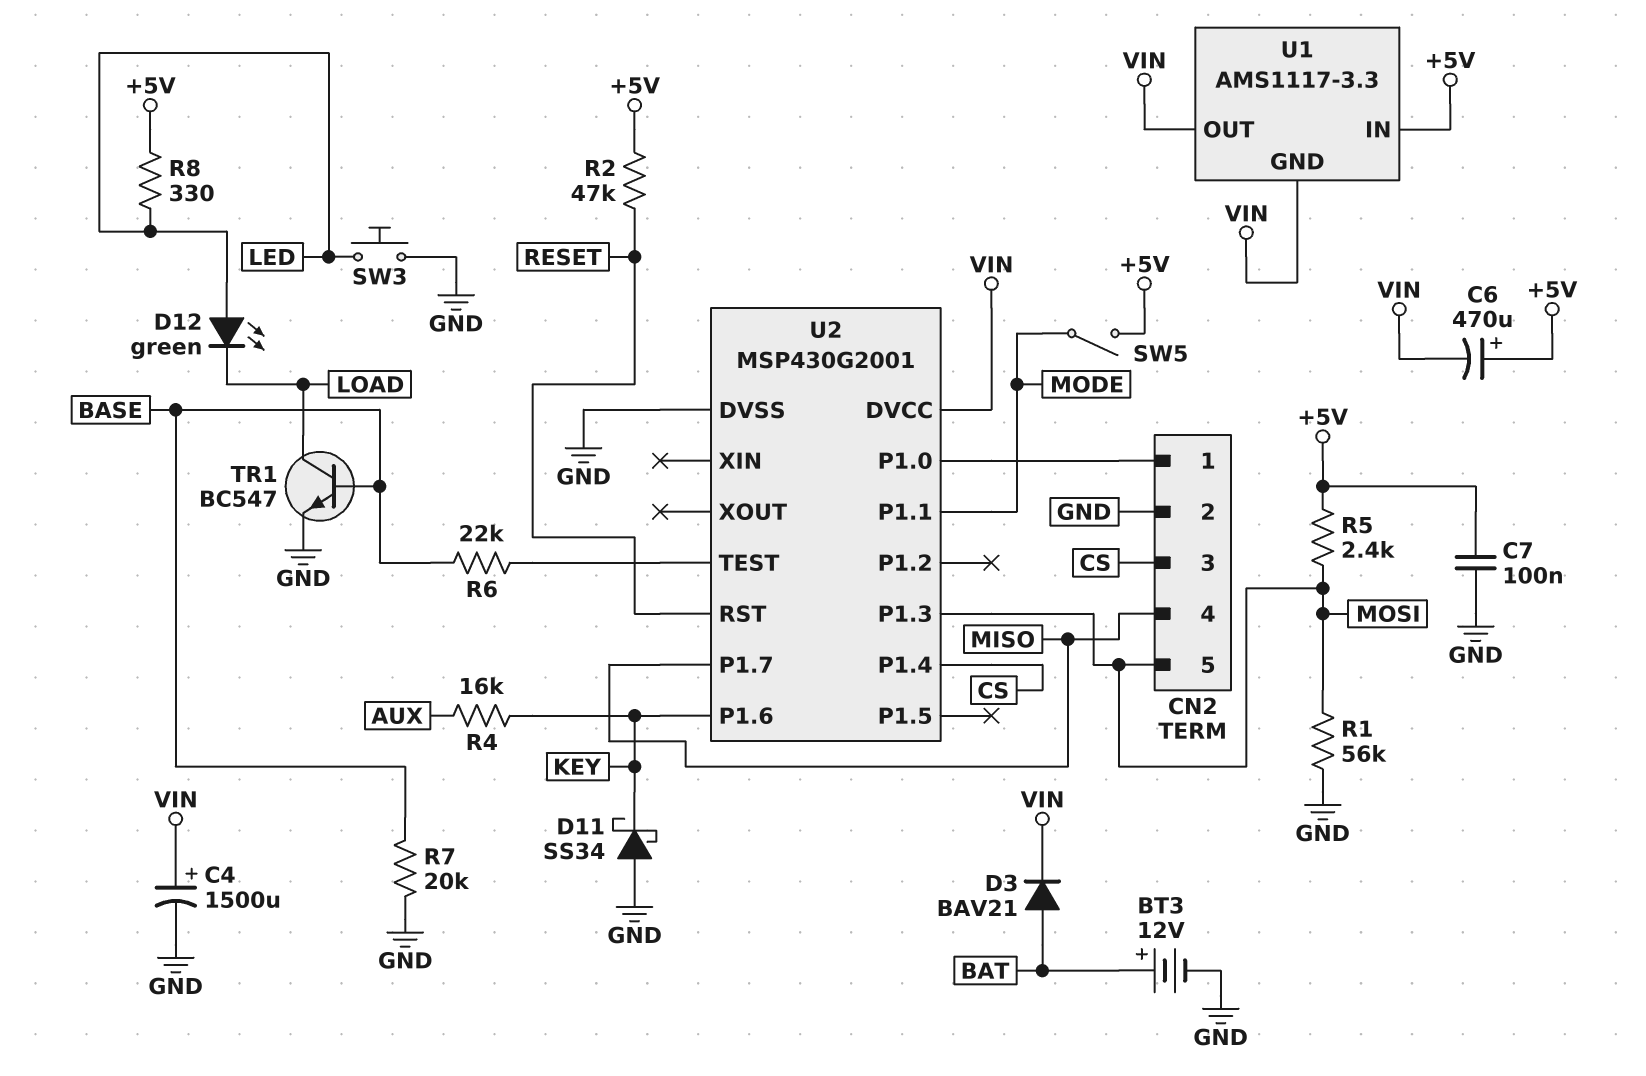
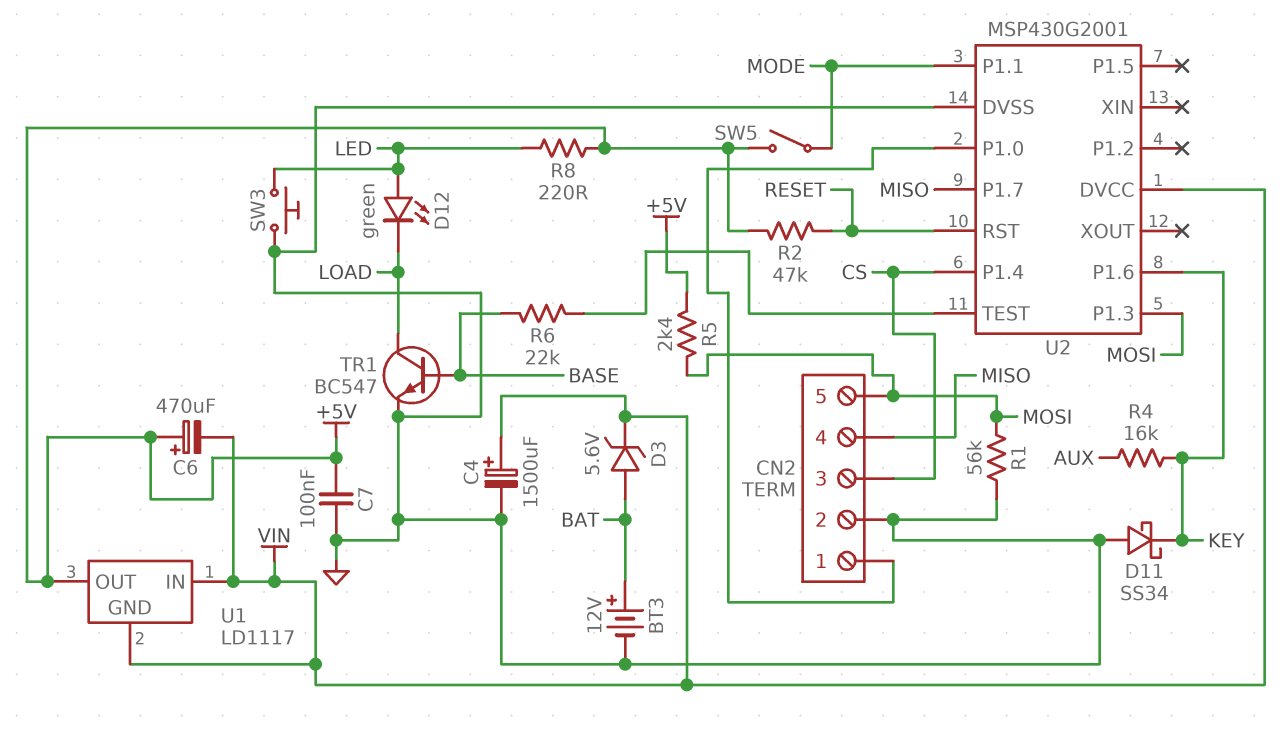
D3: diode BAV21 (A BAT, K VIN) -> zener 5.6V (A BAT, K VIN)
R7: 20k (BASE, GND) -> none
R8: 330 (+5V, LED) -> 220 (+5V, LED)
U1: AMS1117-3.3 -> LD1117
U1 pin IN: +5V -> VIN
U1 pin OUT: VIN -> +5V

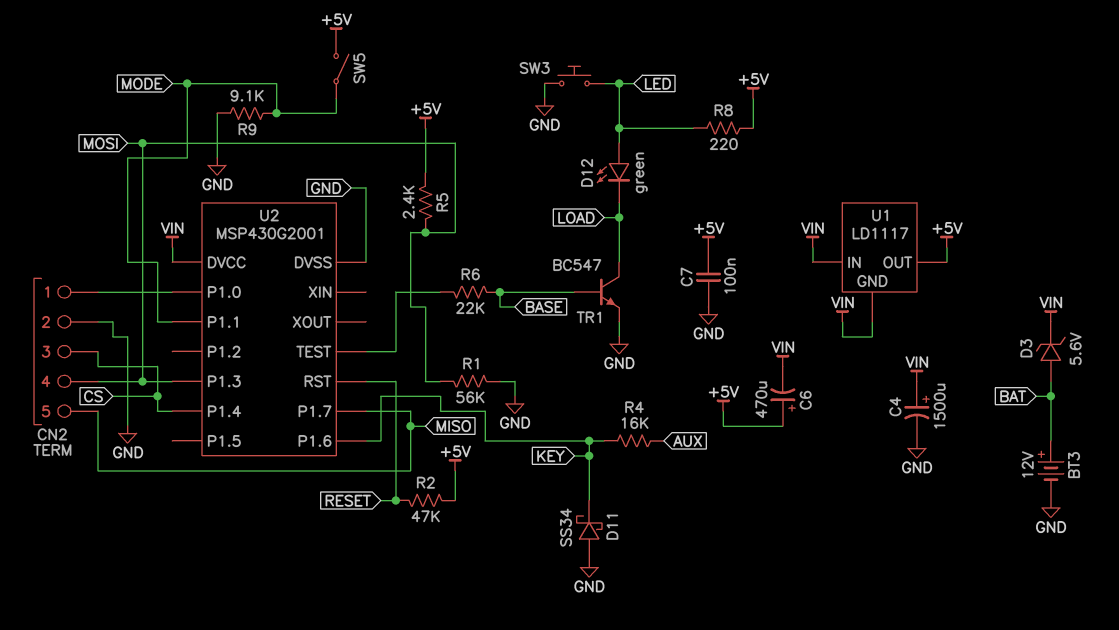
CN2 pin 4: MISO -> MOSI
CN2 pin 5: MOSI -> MISO
R9: none -> 9.1k (GND, MODE)

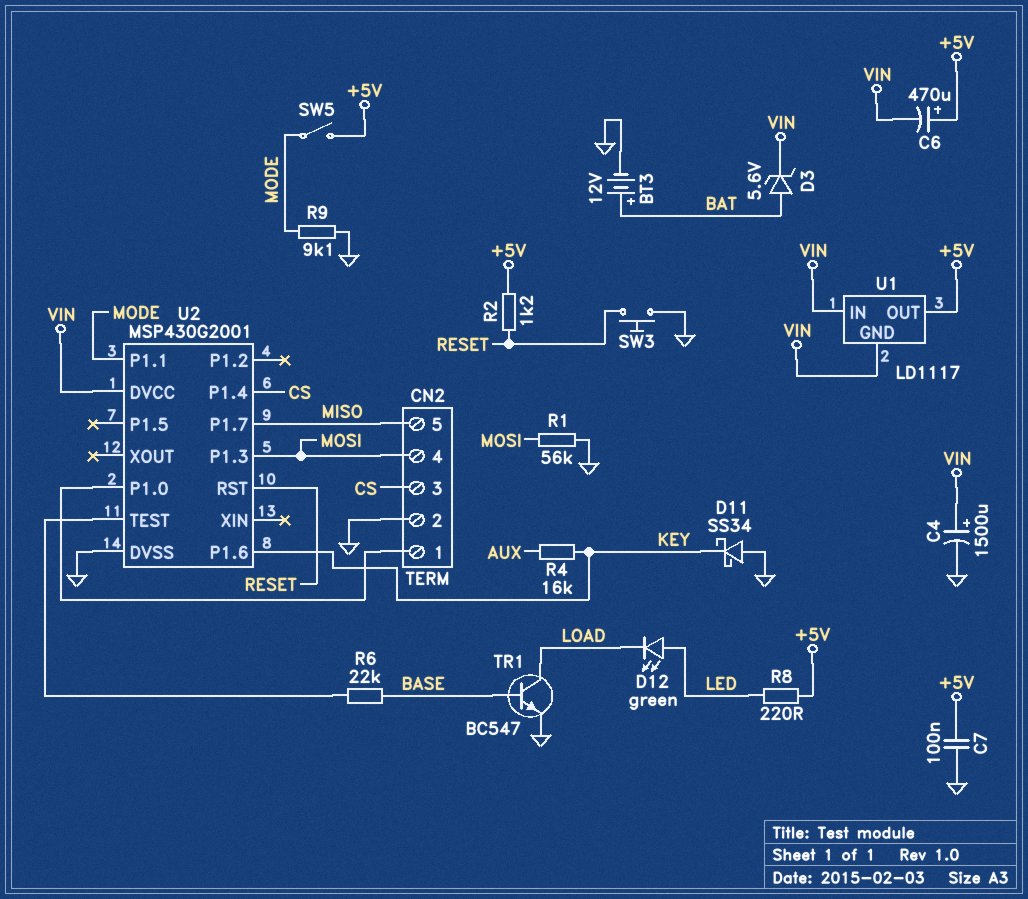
R2: 47k (+5V, RESET) -> 1.2k (+5V, RESET)
R5: 2.4k (+5V, MOSI) -> none
SW3: button (GND, LED) -> button (GND, RESET)

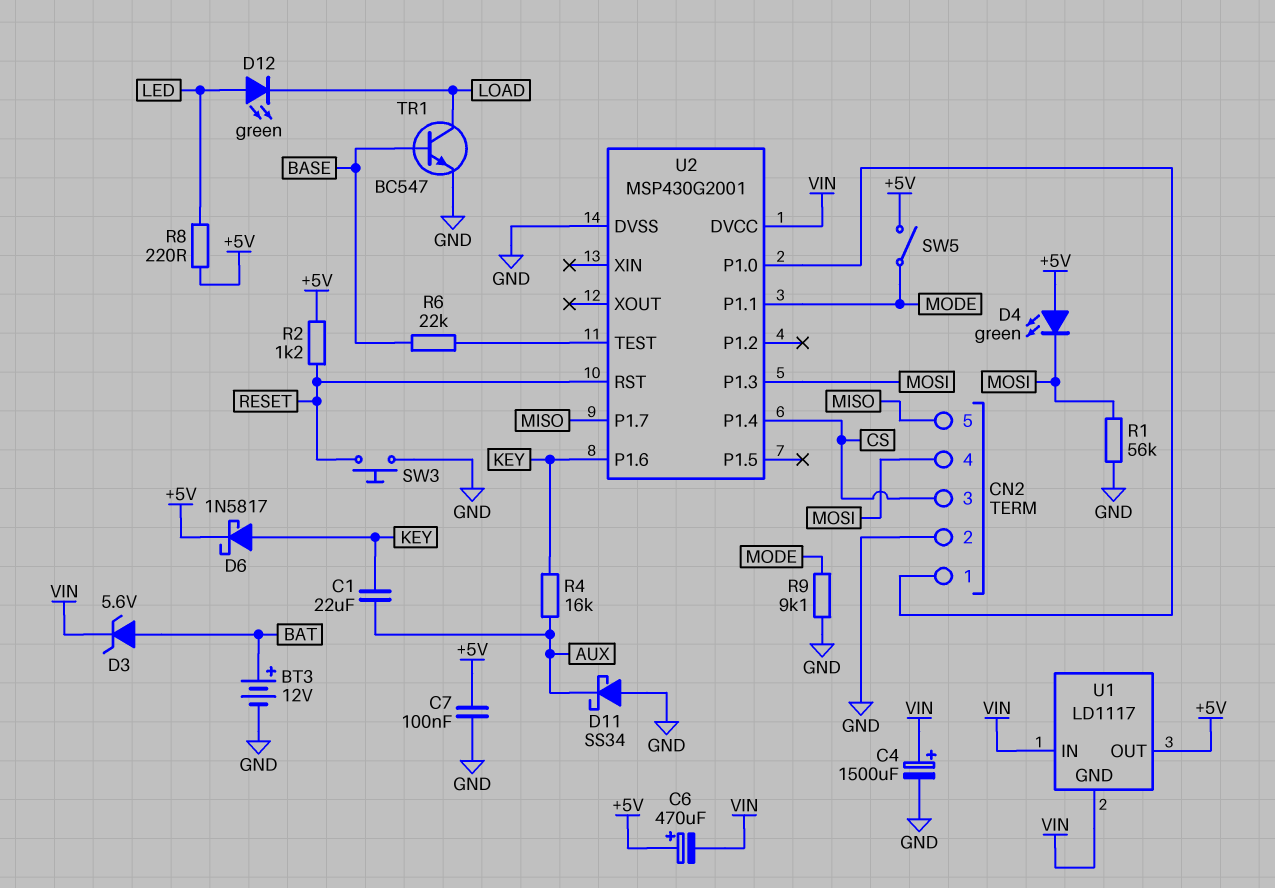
C1: none -> 22uF (AUX, KEY)
D4: none -> LED green (A +5V, K MOSI)
D6: none -> schottky 1N5817 (A KEY, K +5V)
D11: schottky SS34 (A GND, K KEY) -> schottky SS34 (A GND, K AUX)

